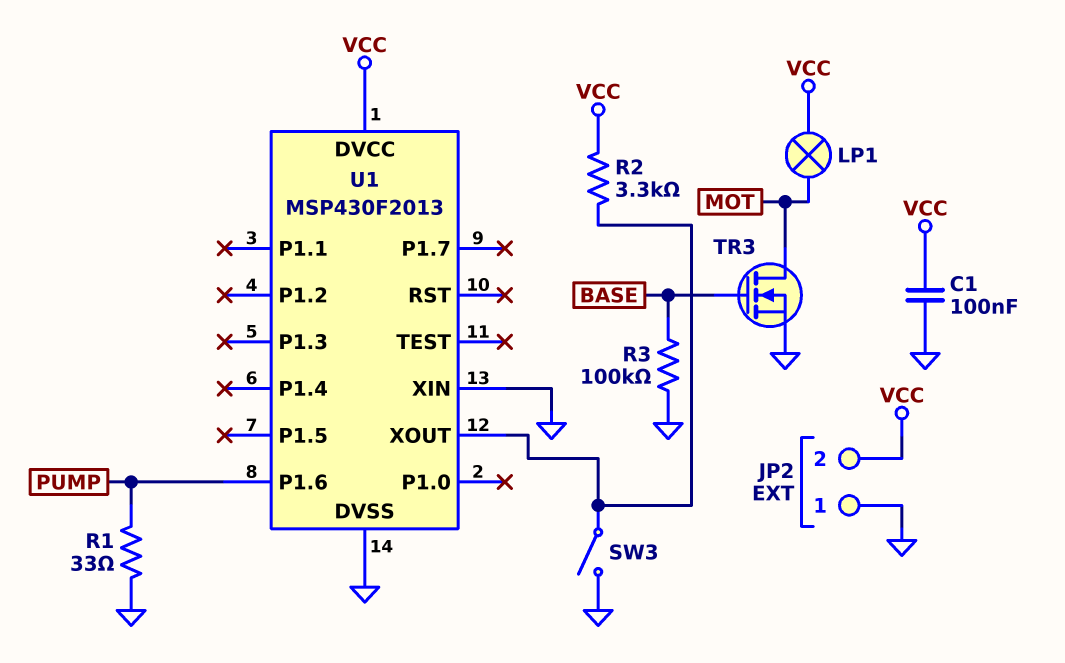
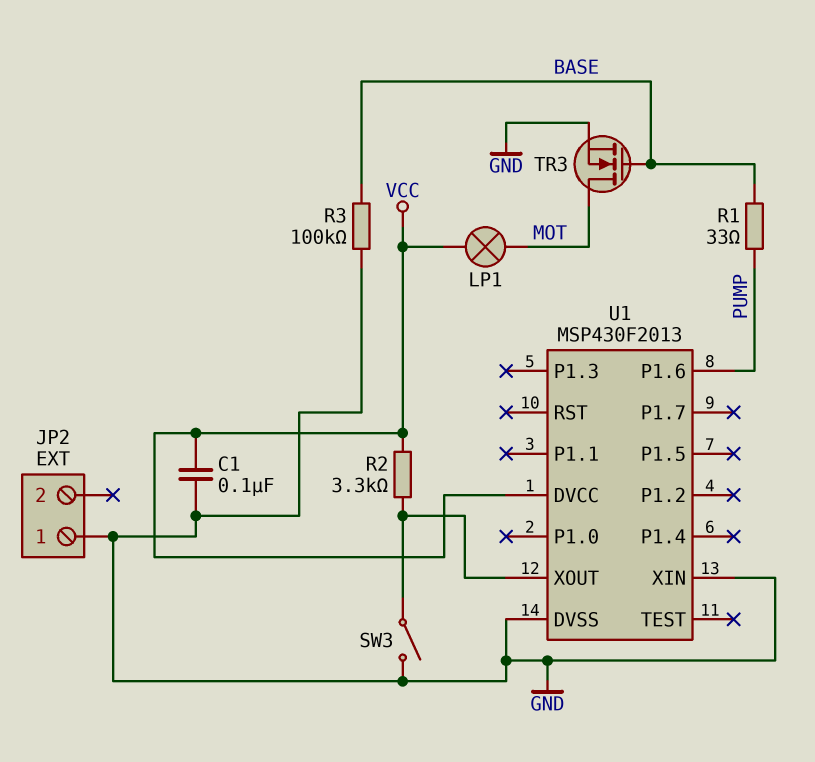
JP2 pin 2: VCC -> none
R1: 33 (GND, PUMP) -> 33 (BASE, PUMP)

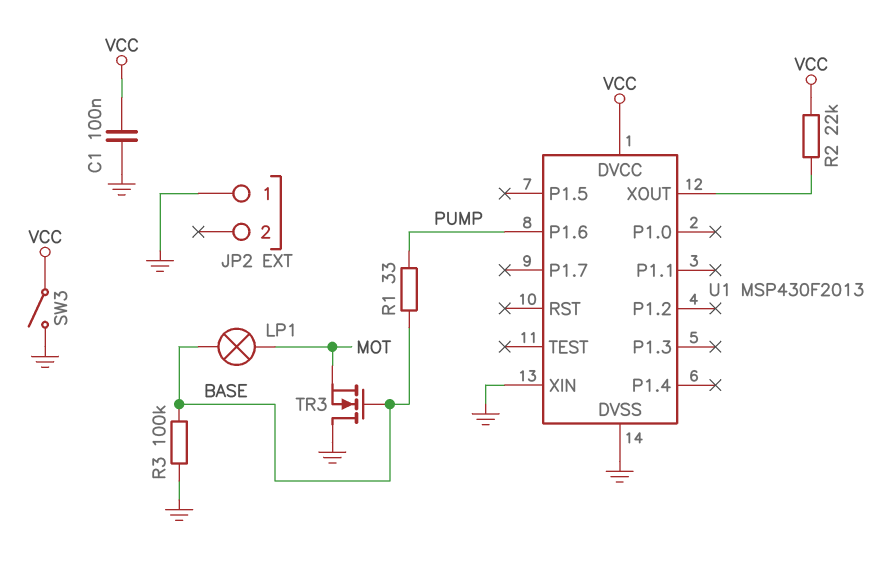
LP1: lamp (MOT, VCC) -> lamp (BASE, MOT)
R2: 3.3k (U1/XOUT, VCC) -> 22k (U1/XOUT, VCC)
SW3: switch (GND, U1/XOUT) -> switch (GND, VCC)
TR3: NMOS (G BASE, D MOT, S GND) -> NMOS (G BASE, D GND, S MOT)

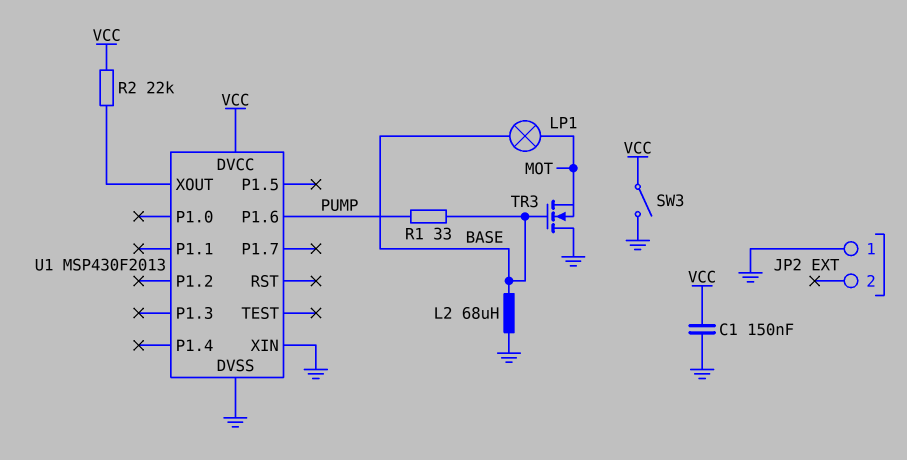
C1: 100nF (GND, VCC) -> 150nF (GND, VCC)
L2: none -> 68uH (BASE, GND)
R3: 100k (BASE, GND) -> none

